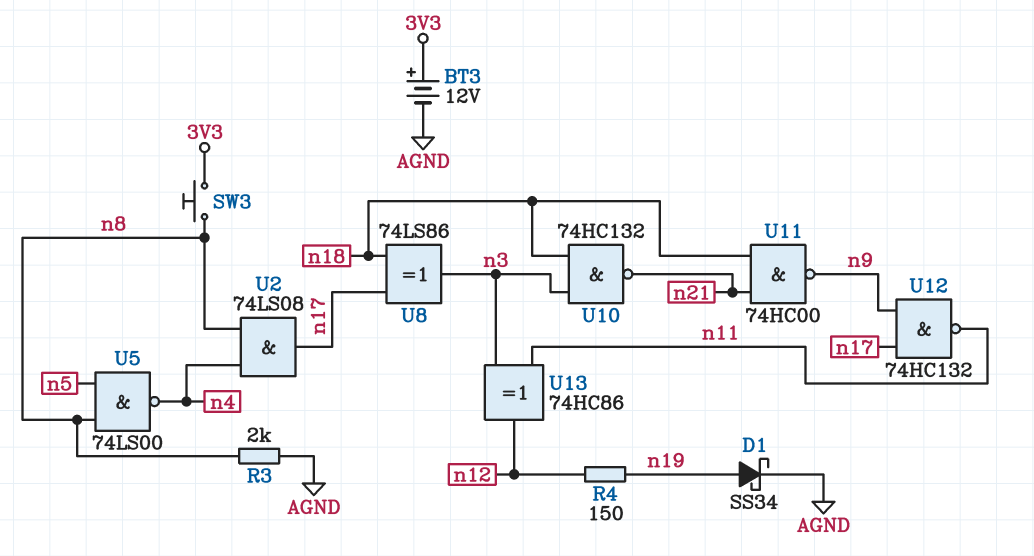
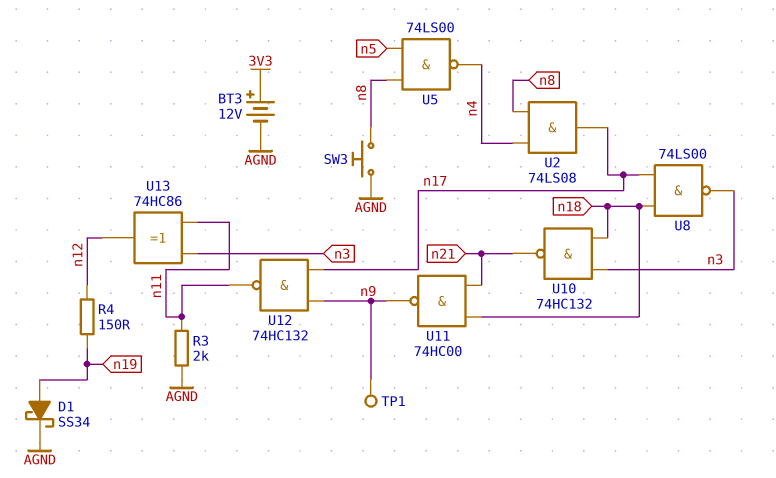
R3: 2k (AGND, n8) -> 2k (AGND, n11)
SW3: button (3V3, n8) -> button (AGND, n8)
TP1: none -> test point (n9)
U8: XOR 74LS86 (in n17, in n18, out n3) -> NAND 74LS00 (in n17, in n18, out n3)

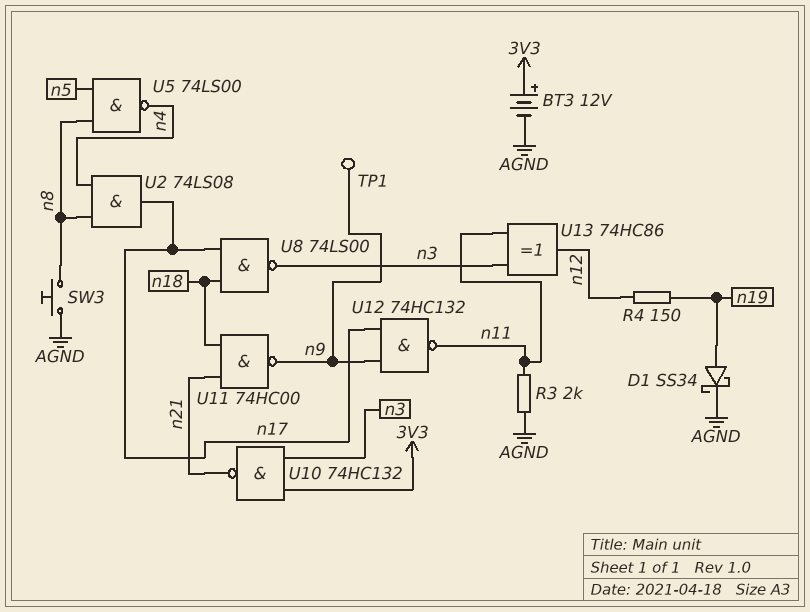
U10: NAND 74HC132 (in n3, in n18, out n21) -> NAND 74HC132 (in 3V3, in n3, out n21)

